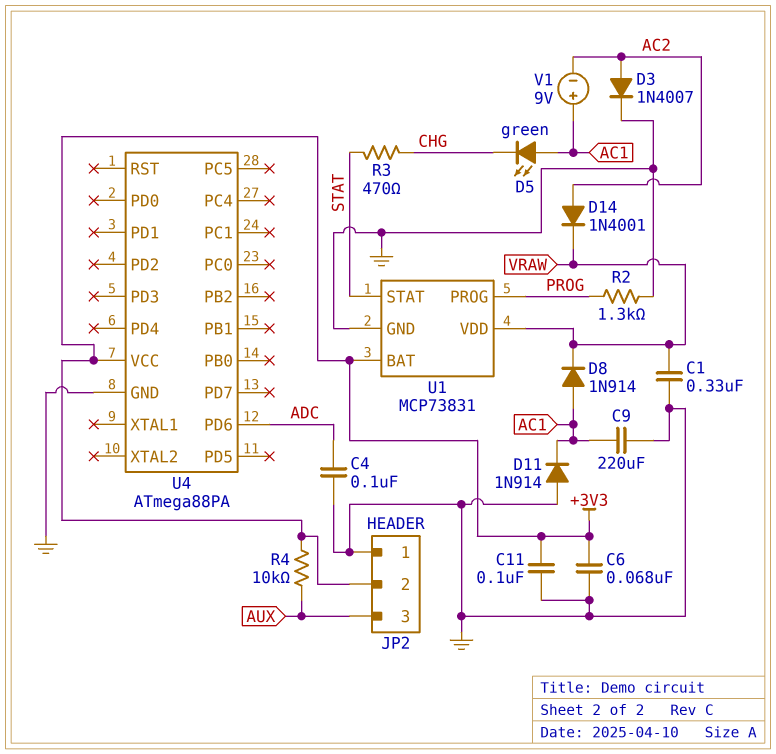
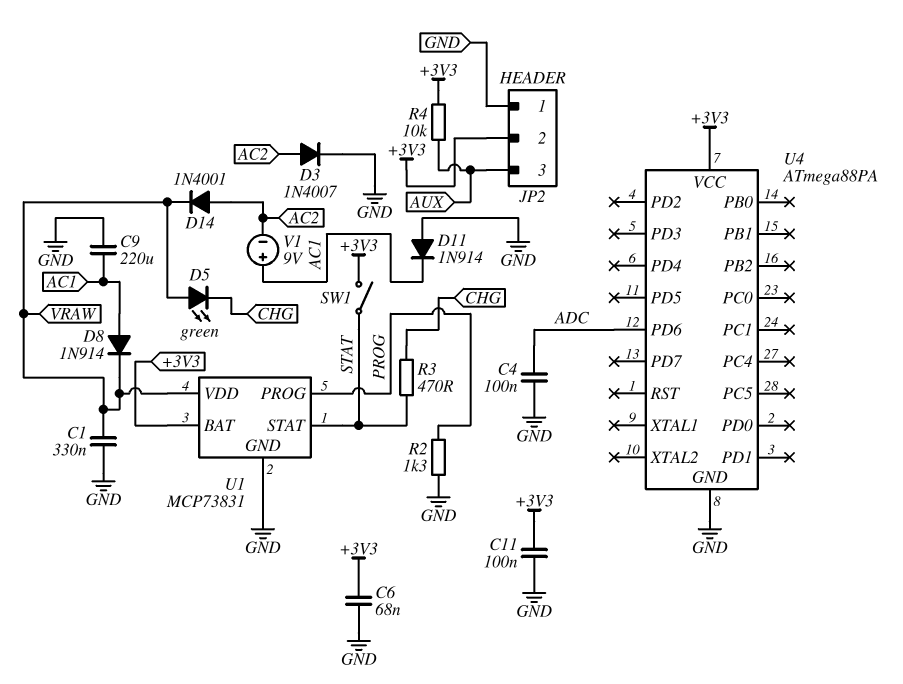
D5: LED green (A AC1, K CHG) -> LED green (A VRAW, K CHG)
SW1: none -> switch (+3V3, STAT)

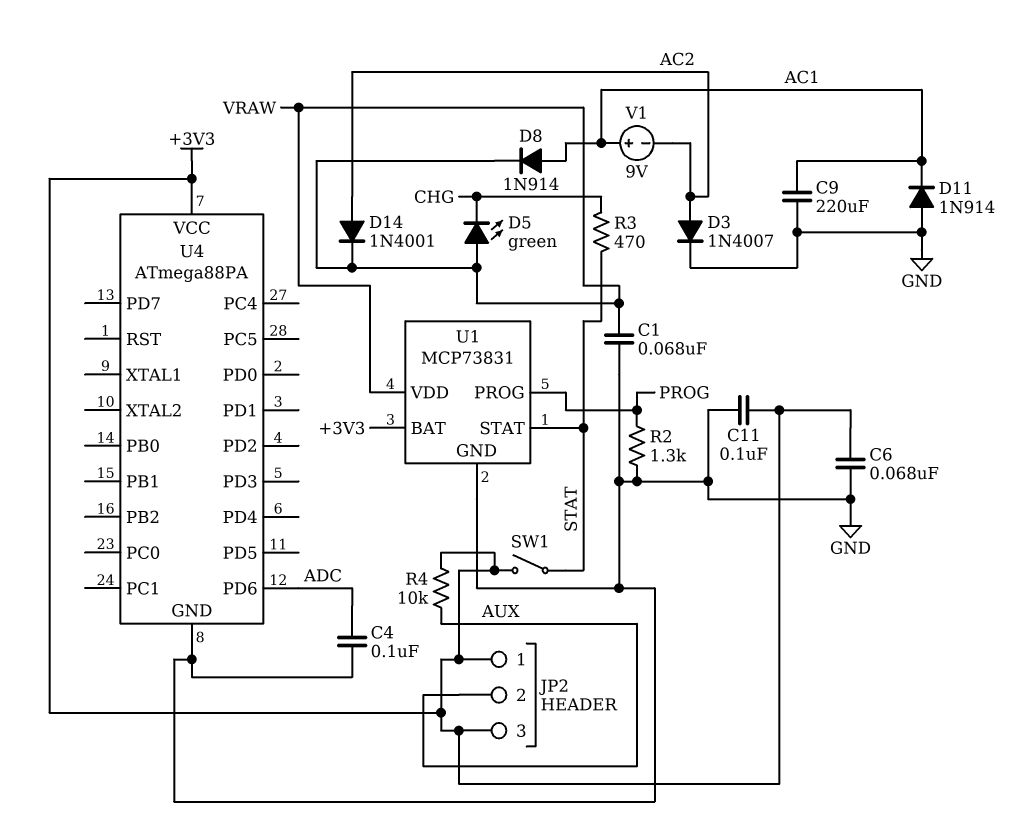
C1: 330nF (GND, VRAW) -> 68nF (GND, VRAW)
JP2 pin 1: GND -> +3V3
JP2 pin 2: +3V3 -> AUX
JP2 pin 3: AUX -> +3V3

